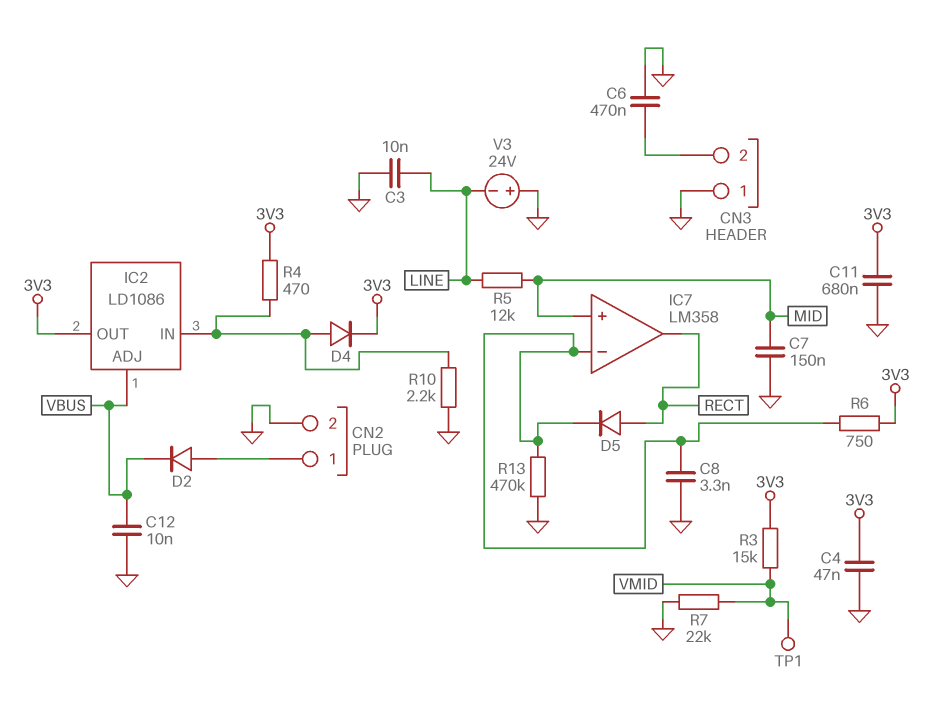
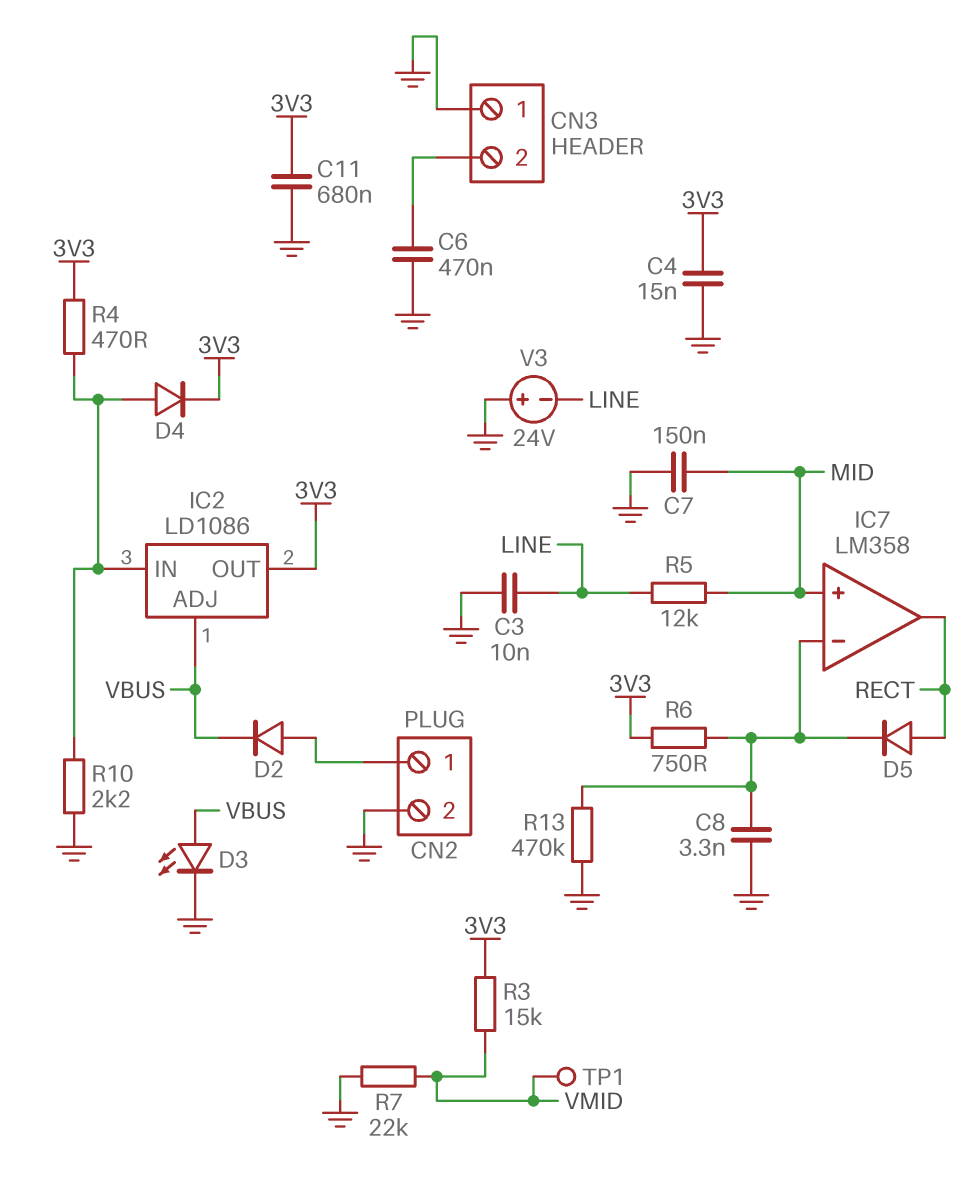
C4: 47nF (3V3, GND) -> 15nF (3V3, GND)
C12: 10nF (GND, VBUS) -> none
D3: none -> LED (A VBUS, K GND)

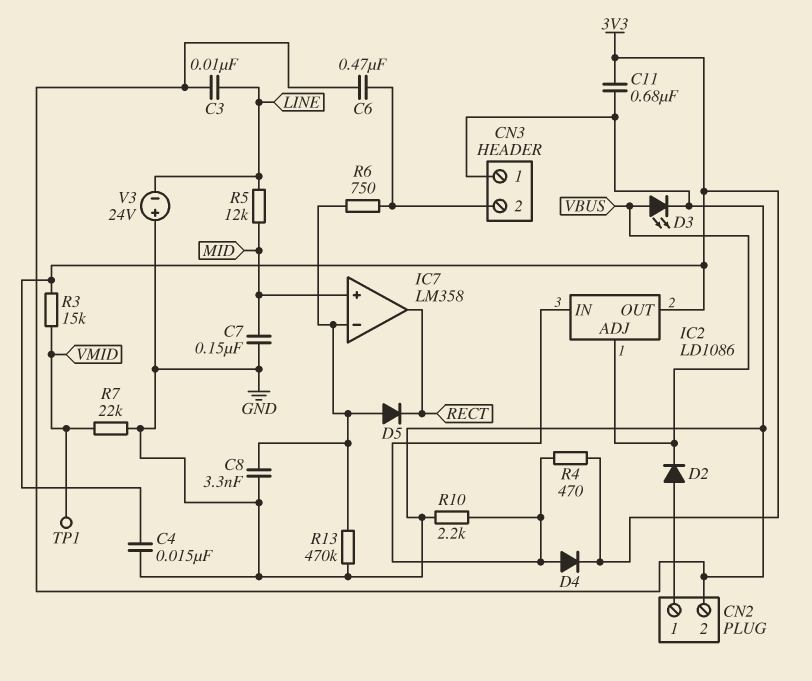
D5: diode (A RECT, K IC7/in-) -> diode (A IC7/in-, K RECT)
R6: 750 (3V3, IC7/in-) -> 750 (CN3/2, IC7/in-)

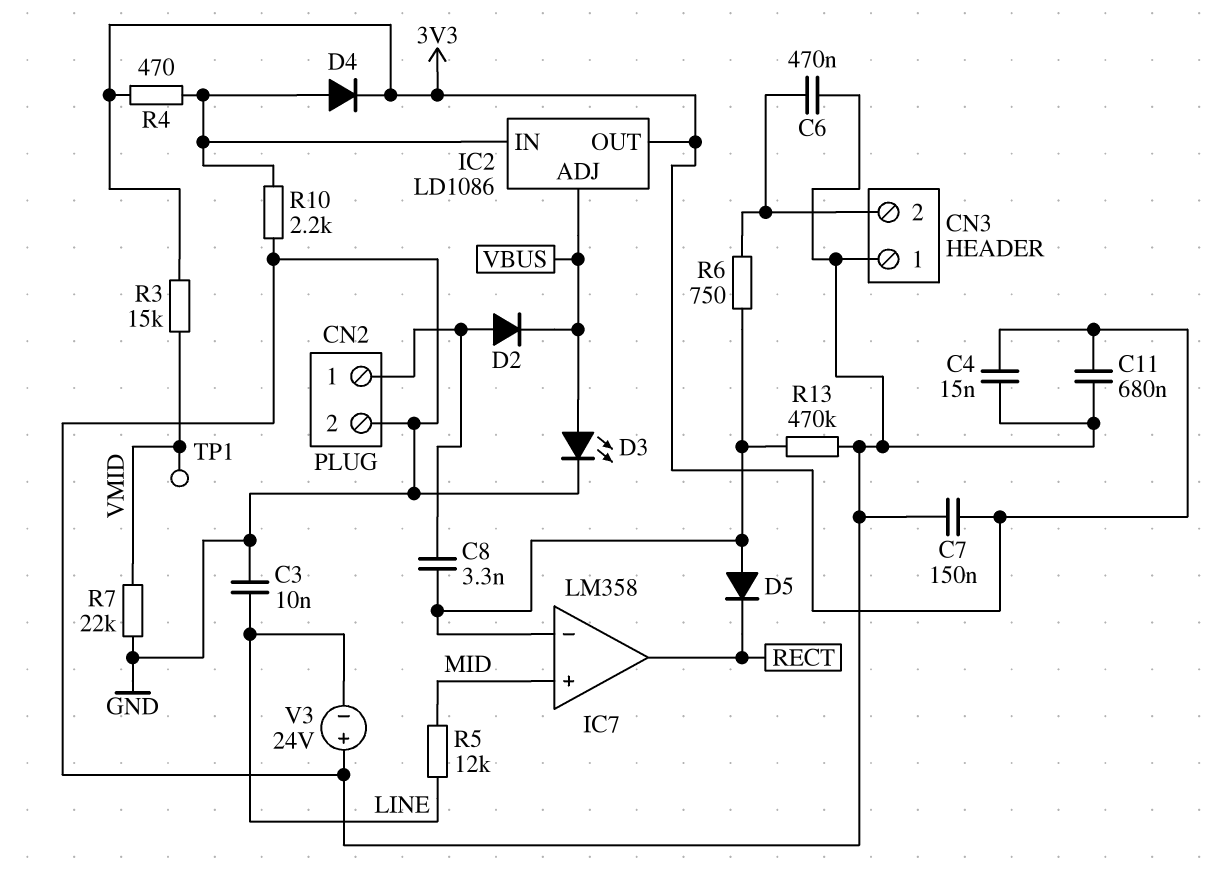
C7: 150nF (GND, MID) -> 150nF (3V3, GND)
C8: 3.3nF (GND, IC7/in-) -> 3.3nF (CN2/1, IC7/in-)

